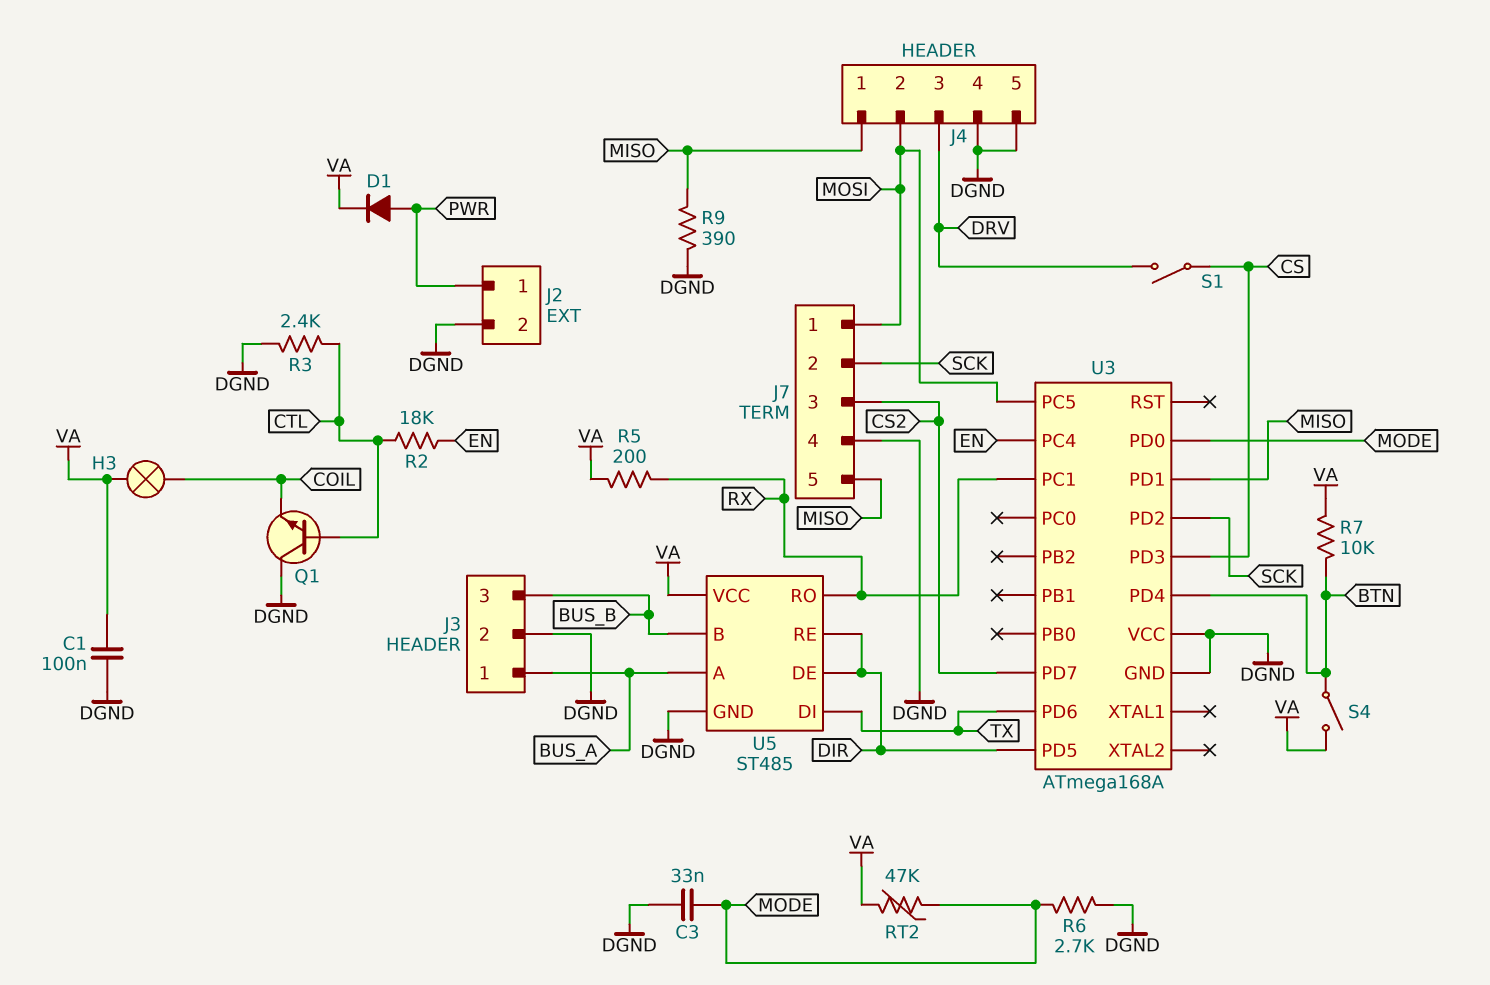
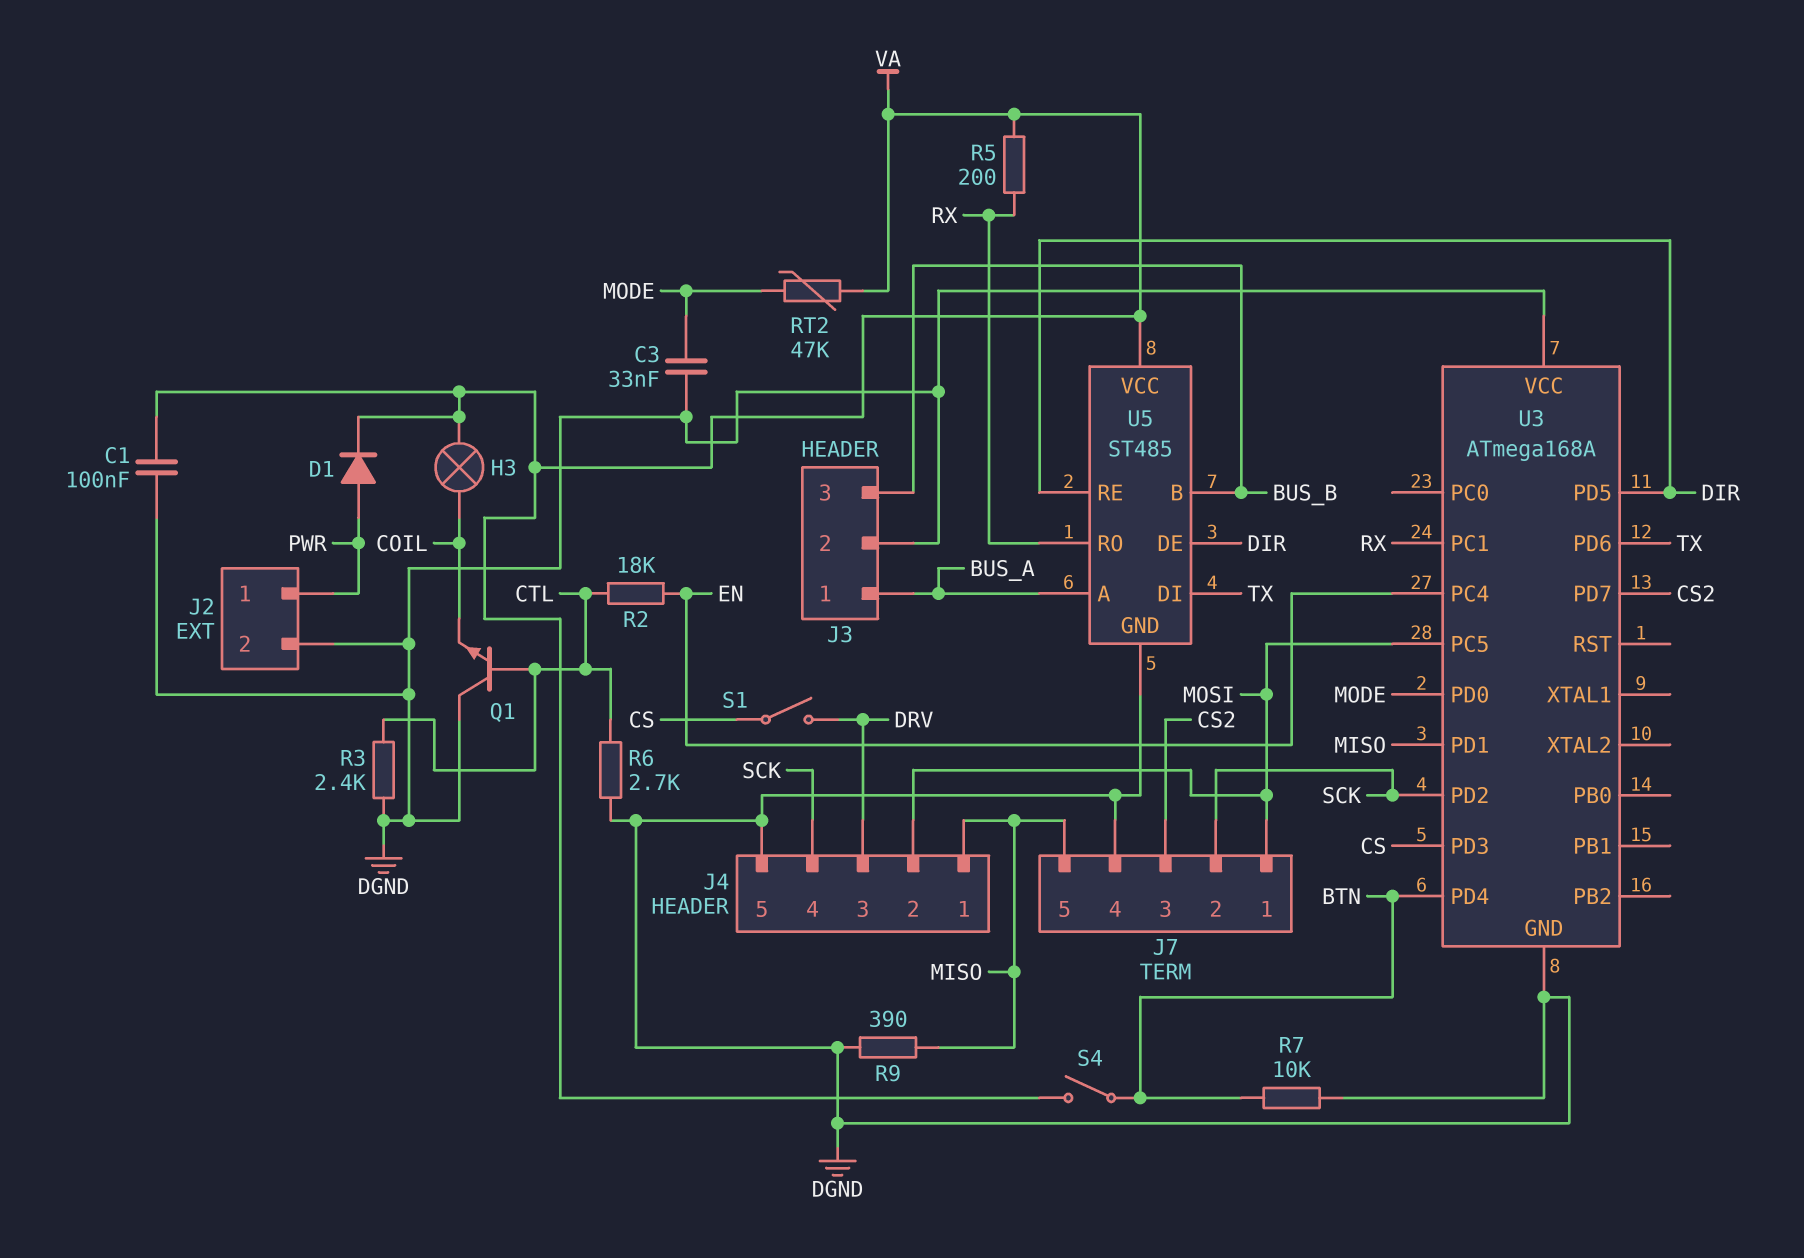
J4 pin 4: DGND -> SCK
R6: 2.7k (DGND, MODE) -> 2.7k (CTL, DGND)
R7: 10k (BTN, VA) -> 10k (BTN, DGND)

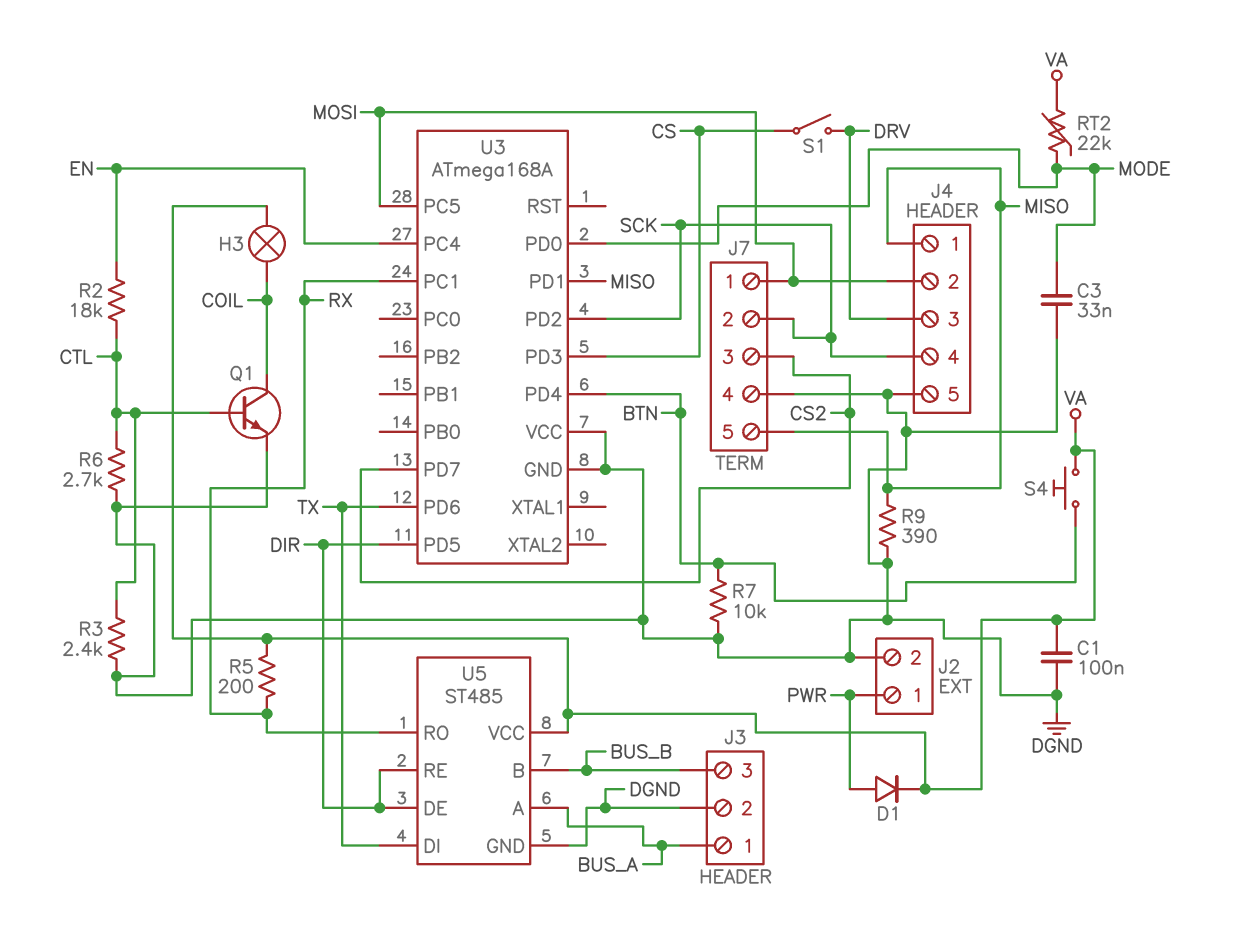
Q1: NPN (B CTL, C DGND, E COIL) -> NPN (B CTL, C COIL, E DGND)
RT2: 47k (MODE, VA) -> 22k (MODE, VA)
S4: switch (BTN, VA) -> button (BTN, VA)

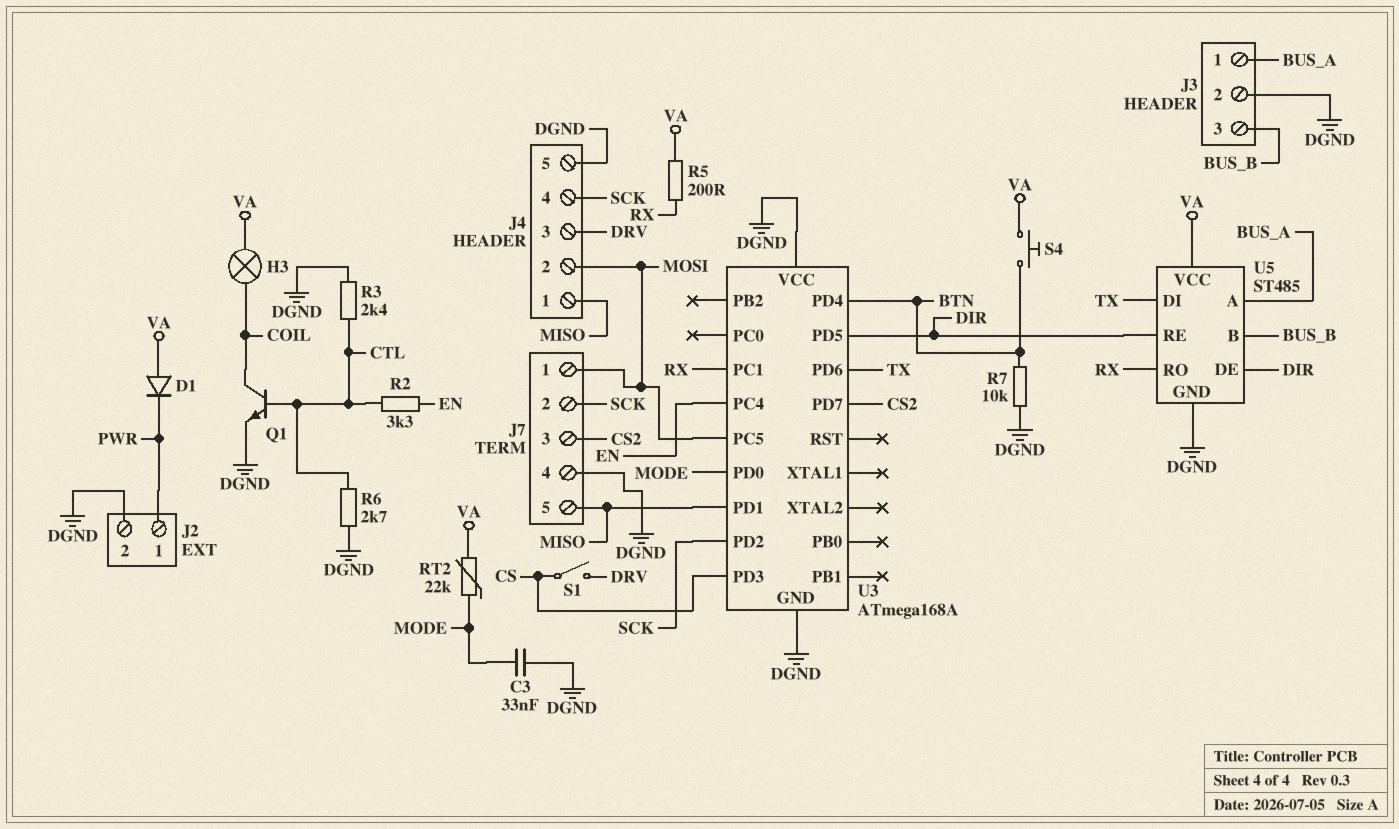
C1: 100nF (DGND, VA) -> none
D1: diode (A PWR, K VA) -> diode (A VA, K PWR)
R2: 18k (CTL, EN) -> 3.3k (CTL, EN)
R9: 390 (DGND, MISO) -> none

